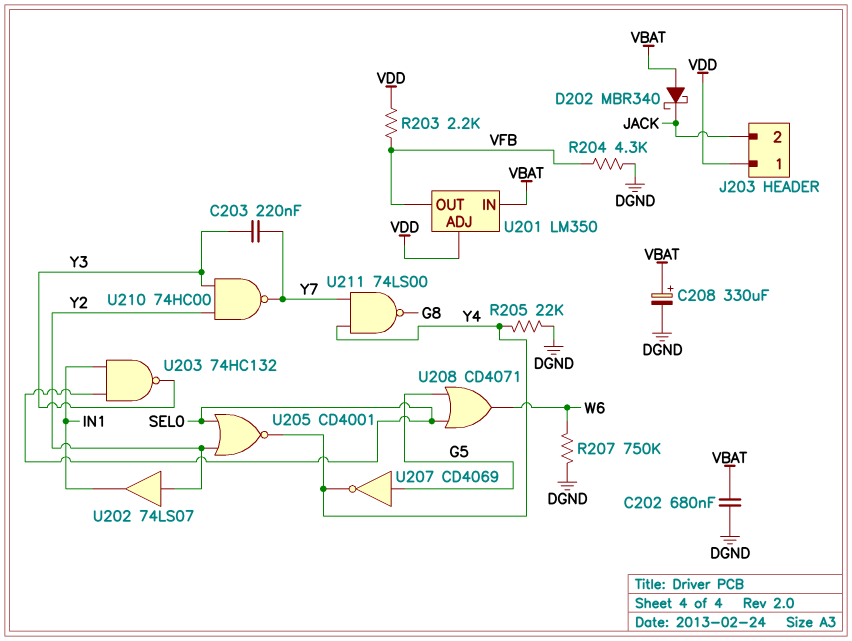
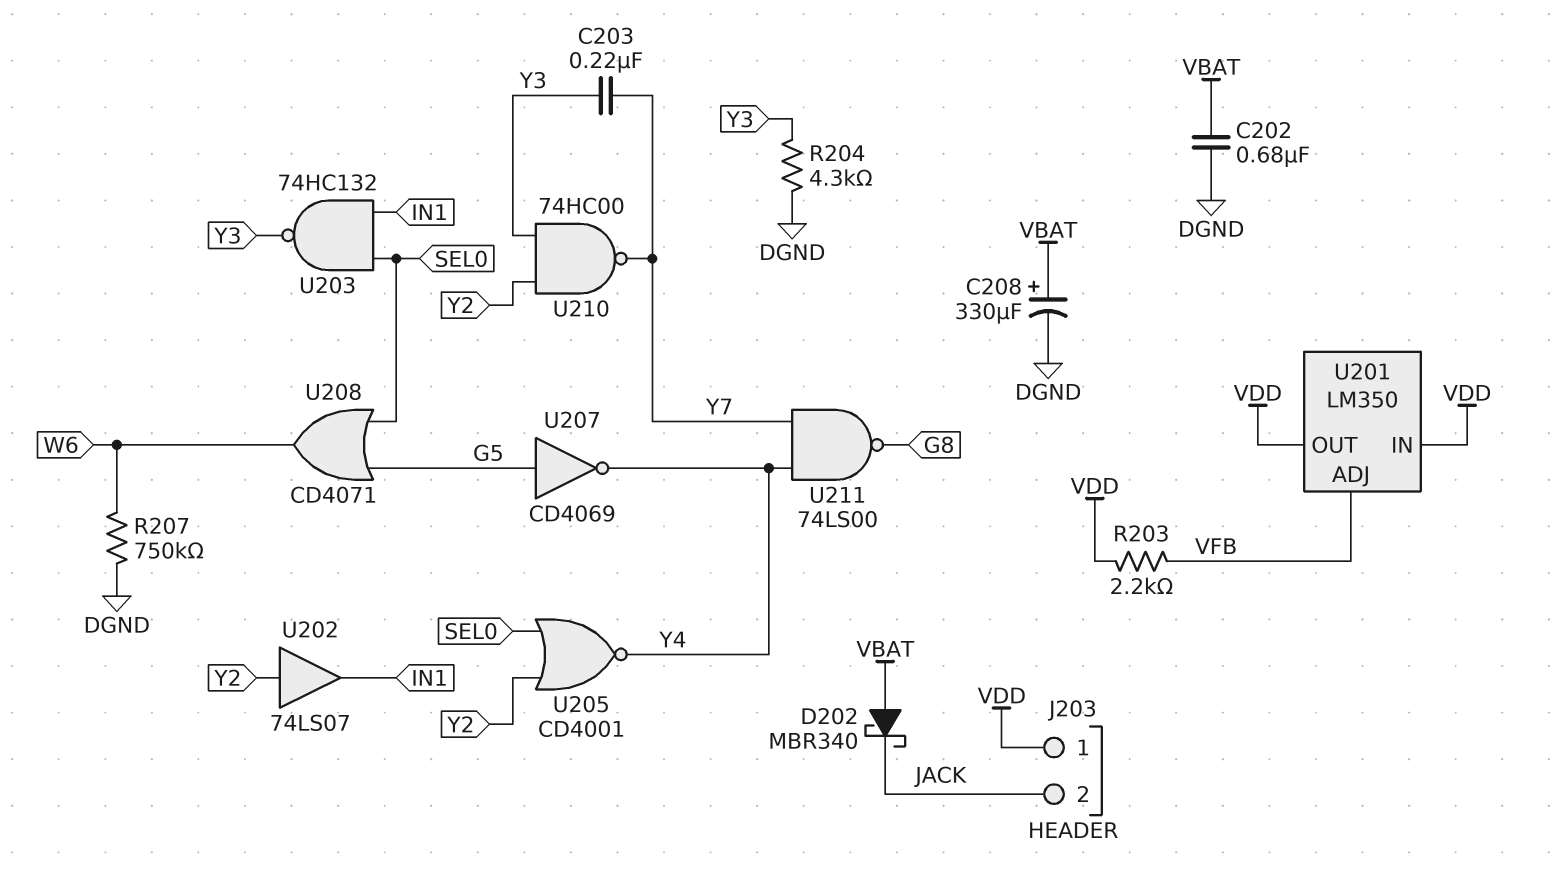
R204: 4.3k (DGND, VFB) -> 4.3k (DGND, Y3)
R205: 22k (DGND, Y4) -> none
U201 pin ADJ: VDD -> VFB
U201 pin IN: VBAT -> VDD
U201 pin OUT: VFB -> VDD

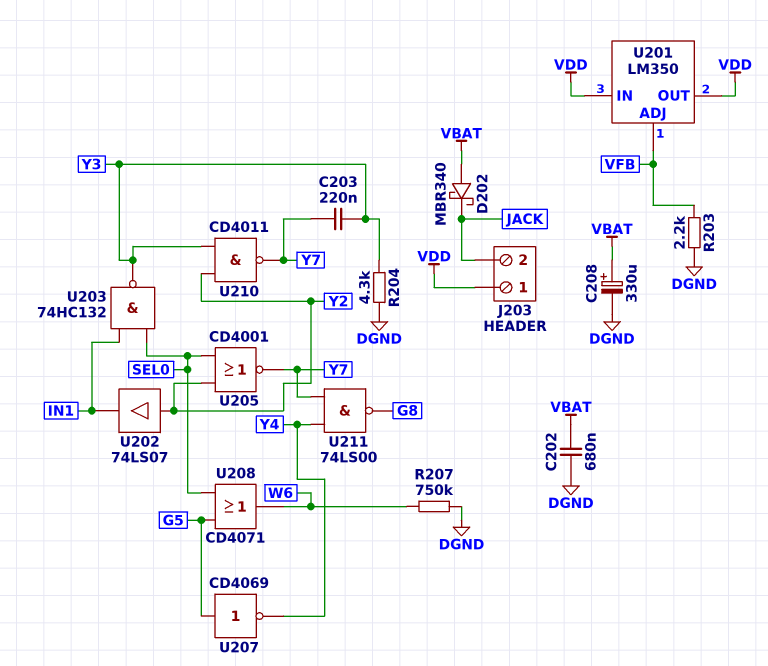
R203: 2.2k (VDD, VFB) -> 2.2k (DGND, VFB)
U205: NOR CD4001 (in SEL0, in Y2, out Y4) -> NOR CD4001 (in SEL0, in Y2, out Y7)
U210: NAND 74HC00 (in Y2, in Y3, out Y7) -> NAND CD4011 (in Y2, in Y3, out Y7)

